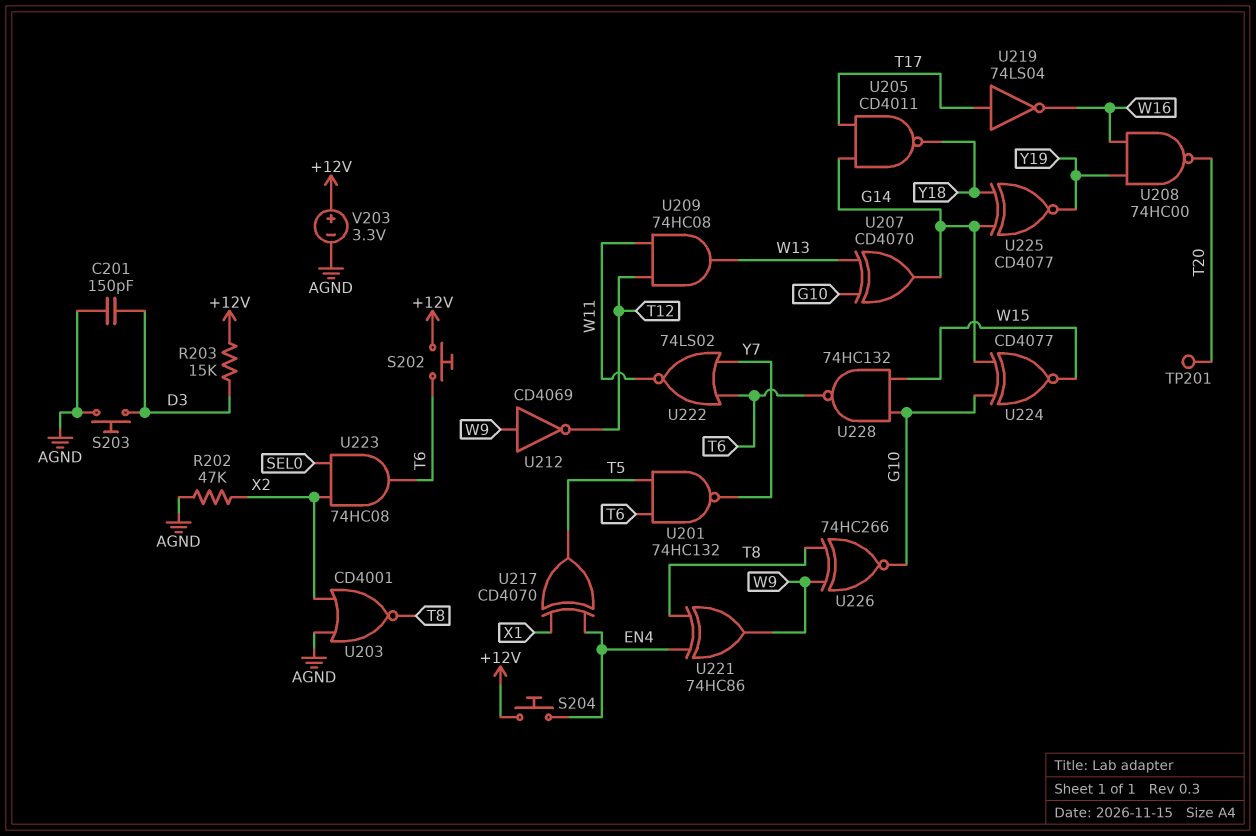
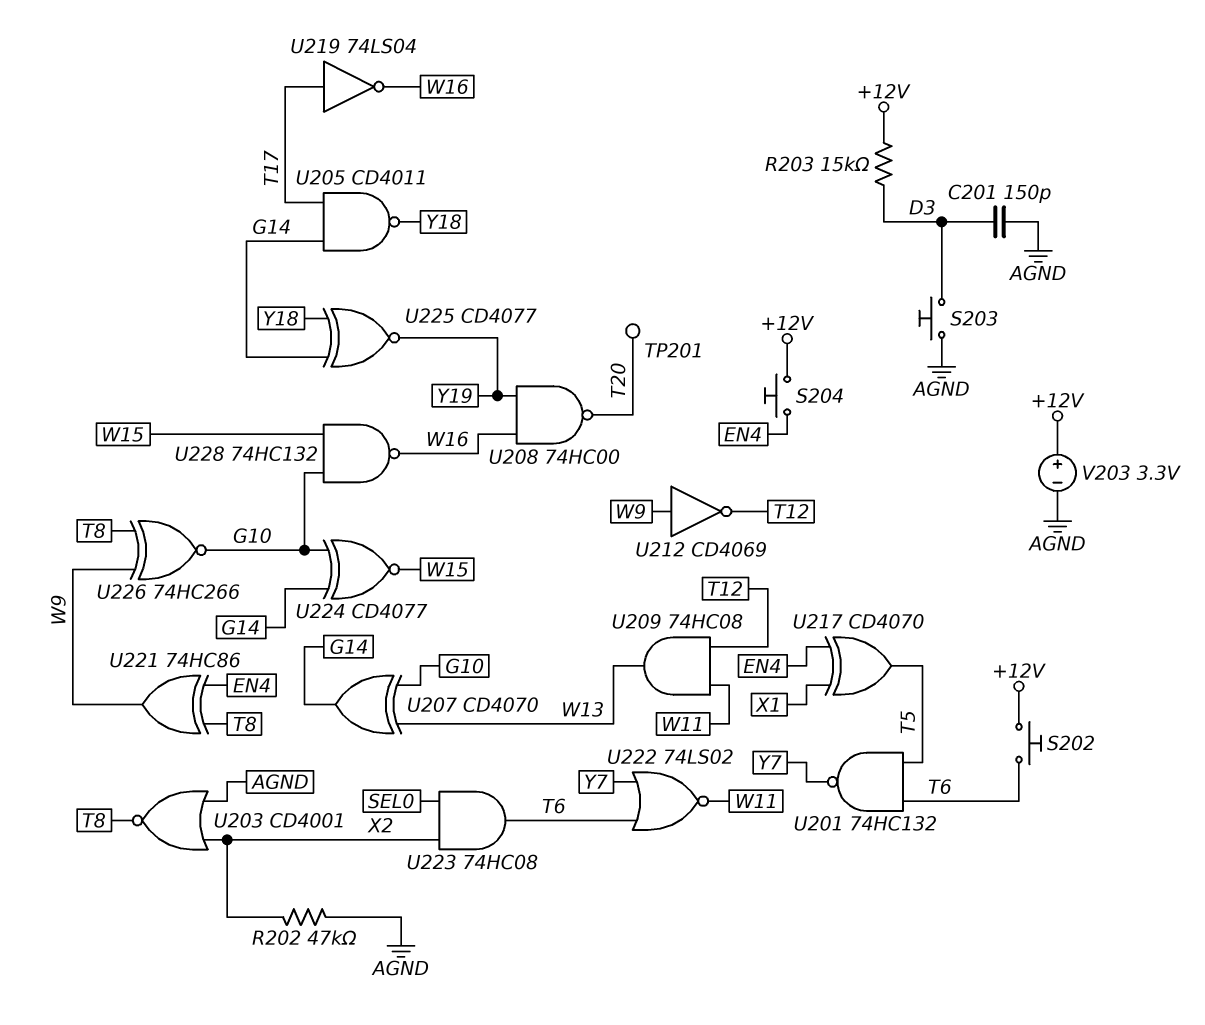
U228: NAND 74HC132 (in G10, in W15, out T6) -> NAND 74HC132 (in G10, in W15, out W16)

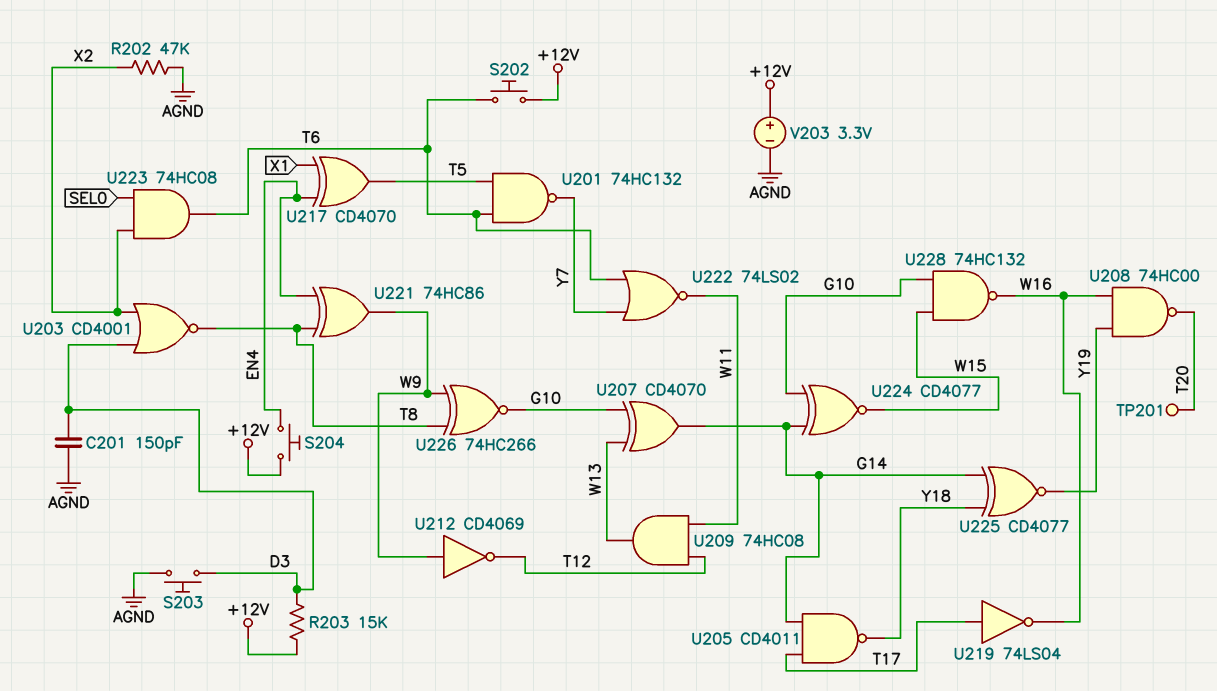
U203: NOR CD4001 (in AGND, in X2, out T8) -> NOR CD4001 (in D3, in X2, out T8)

